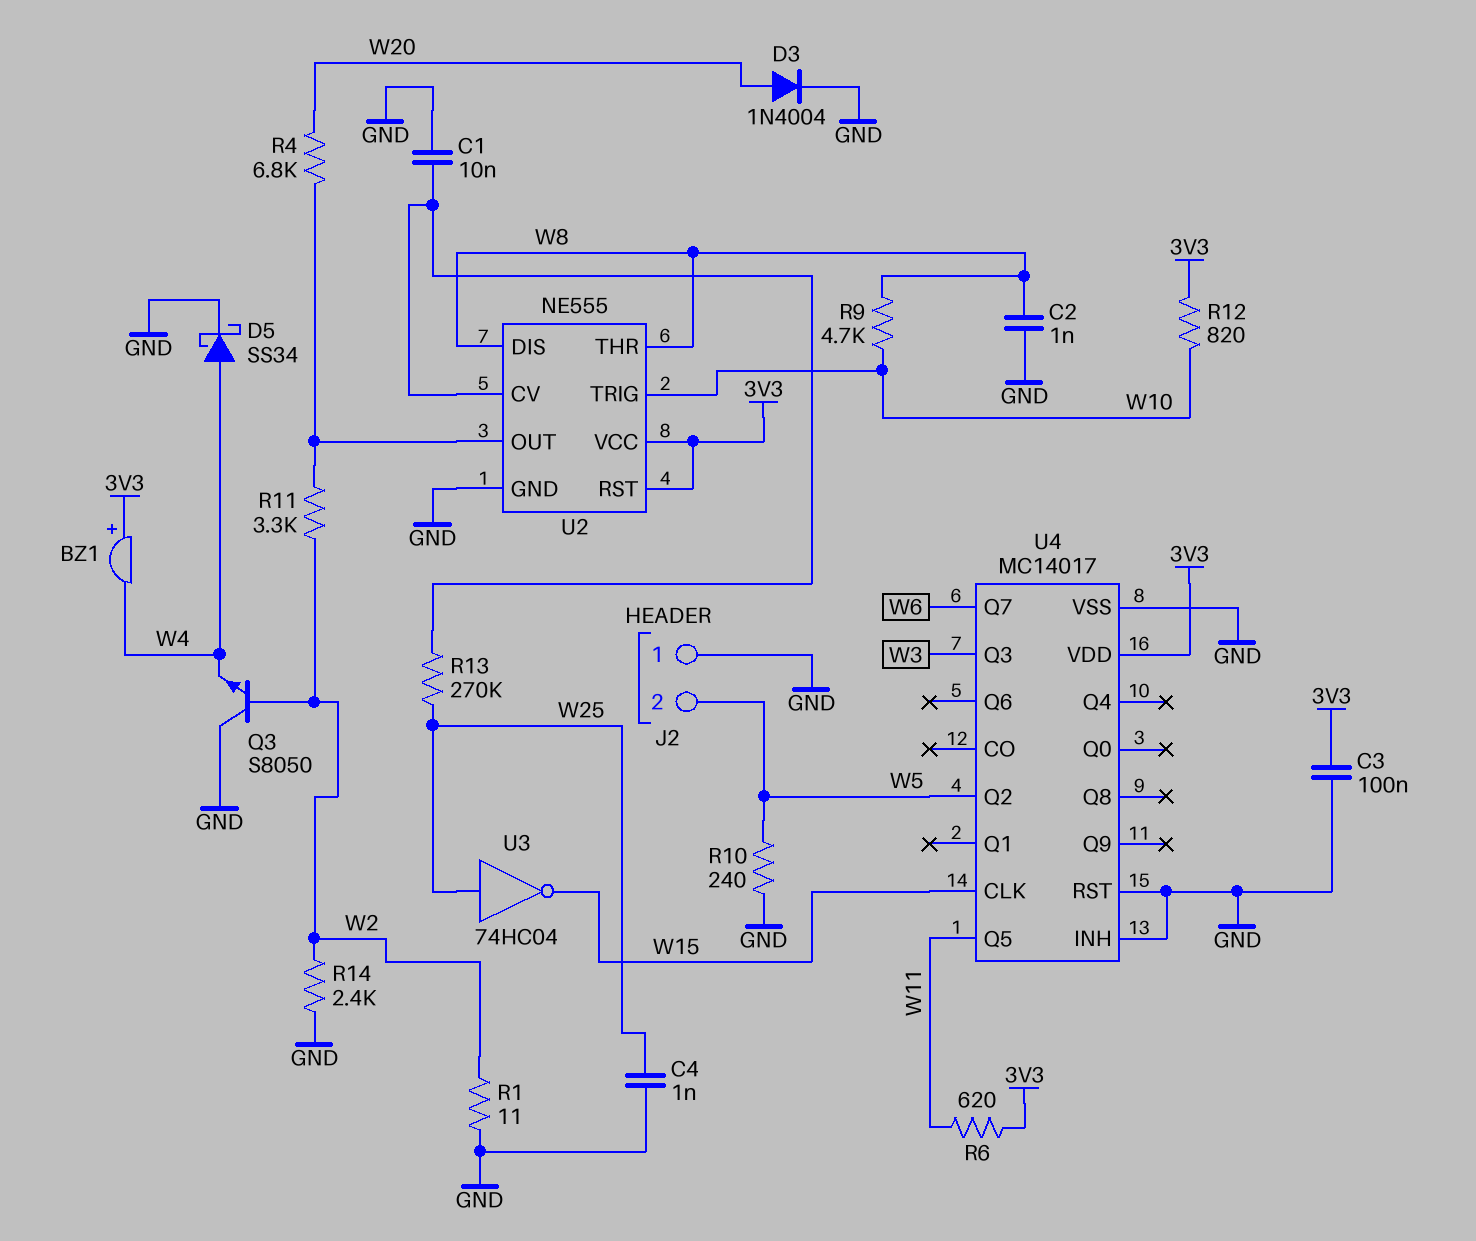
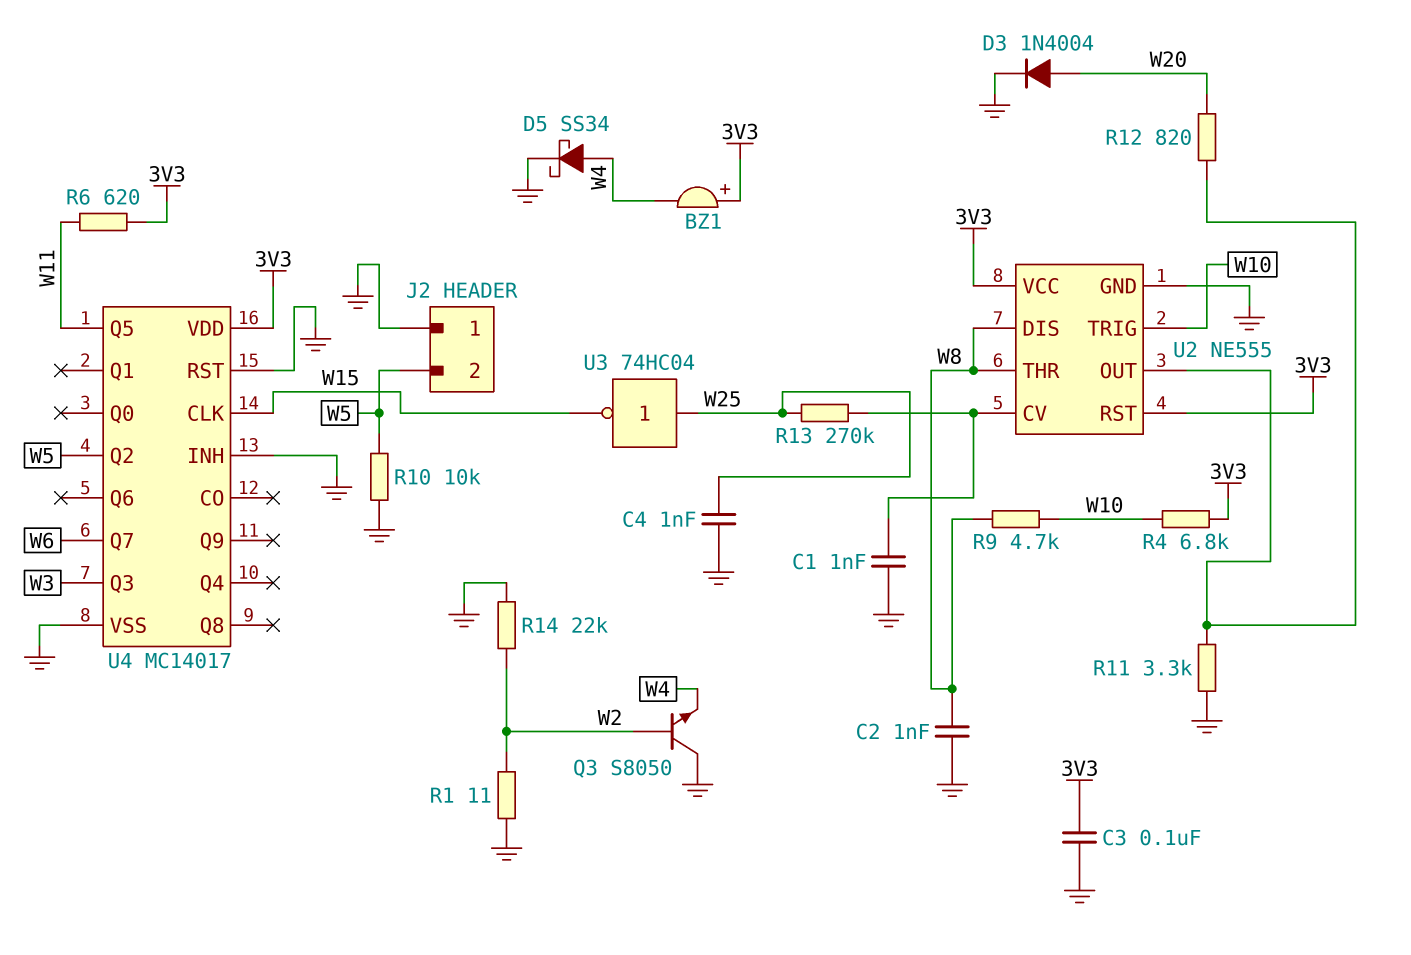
C1: 10nF (GND, U2/CV) -> 1nF (GND, U2/CV)
R4: 6.8k (U2/OUT, W20) -> 6.8k (3V3, W10)
R10: 240 (GND, W5) -> 10k (GND, W5)
R11: 3.3k (U2/OUT, W2) -> 3.3k (GND, U2/OUT)
R12: 820 (3V3, W10) -> 820 (U2/OUT, W20)
R14: 2.4k (GND, W2) -> 22k (GND, W2)

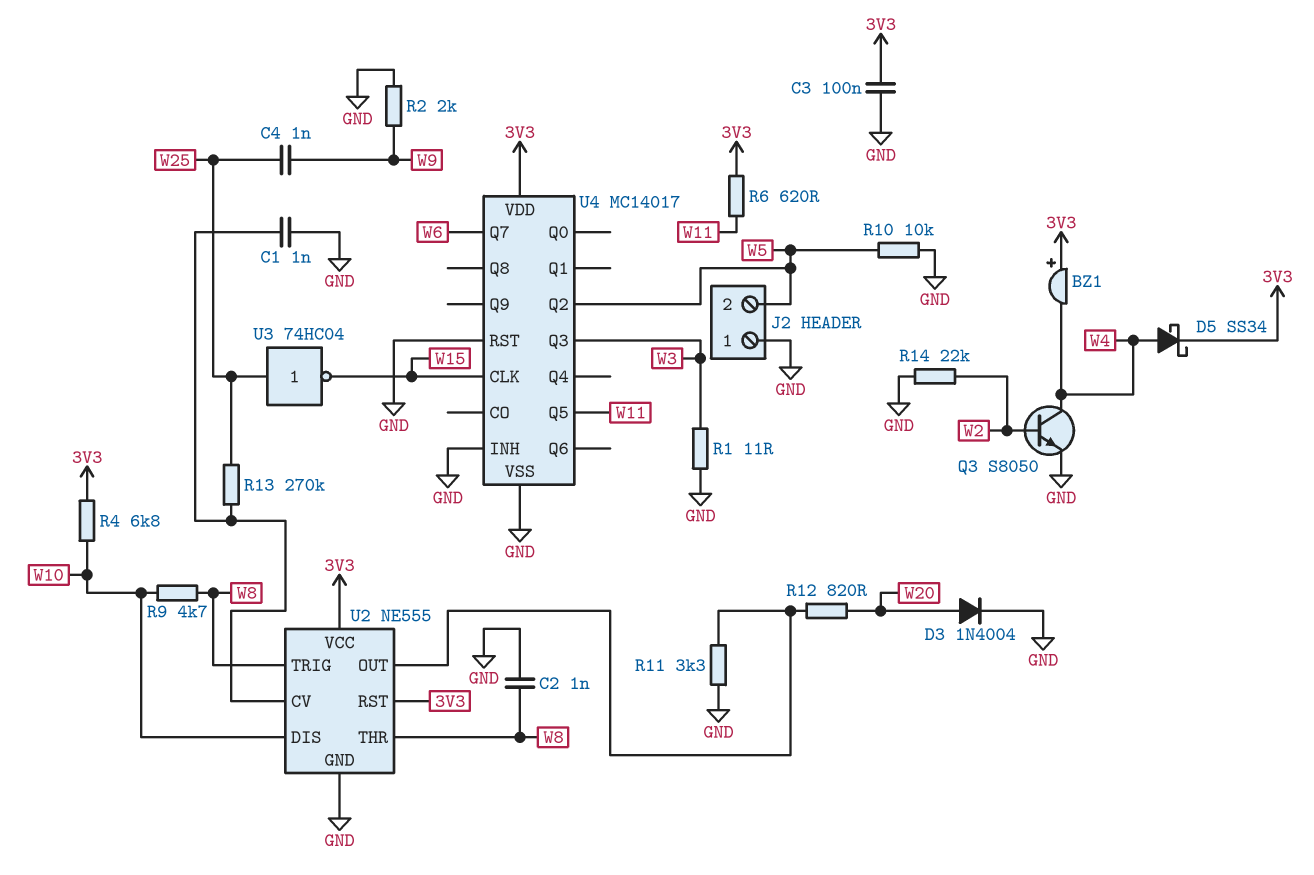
C4: 1nF (GND, W25) -> 1nF (W9, W25)
D5: schottky SS34 (A W4, K GND) -> schottky SS34 (A W4, K 3V3)
Q3: NPN S8050 (B W2, C GND, E W4) -> NPN S8050 (B W2, C W4, E GND)
R1: 11 (GND, W2) -> 11 (GND, W3)
R2: none -> 2k (GND, W9)
U2 pin DIS: W8 -> W10
U2 pin TRIG: W10 -> W8

